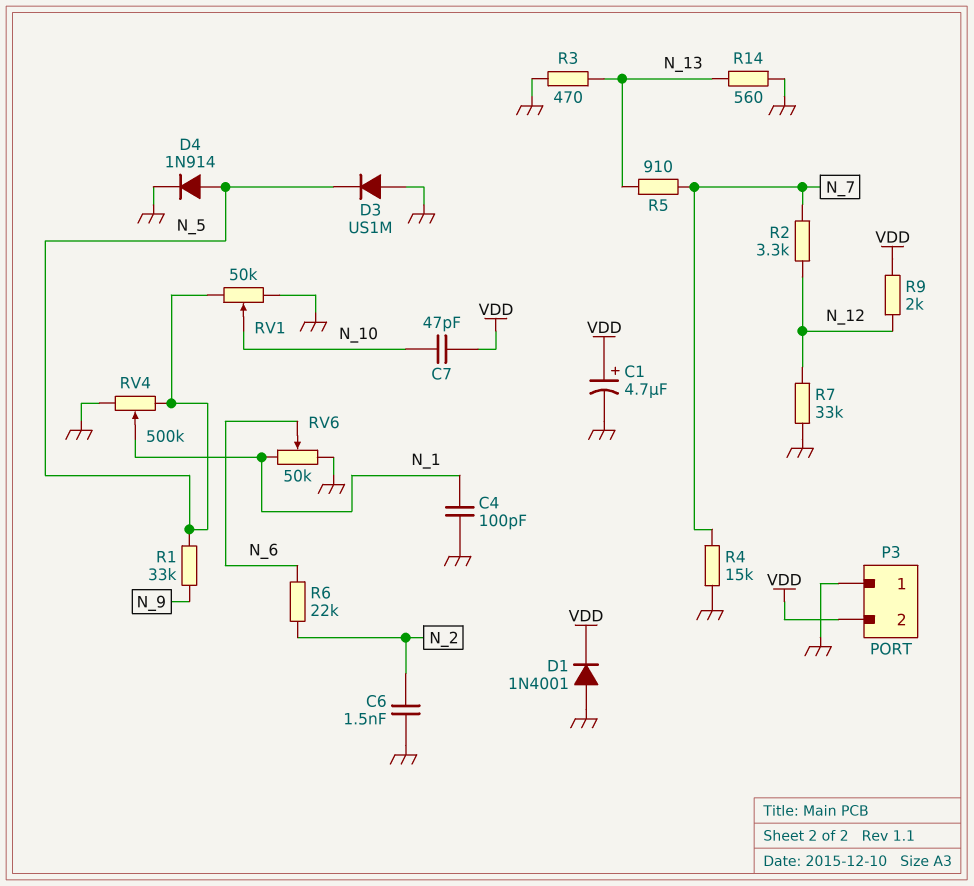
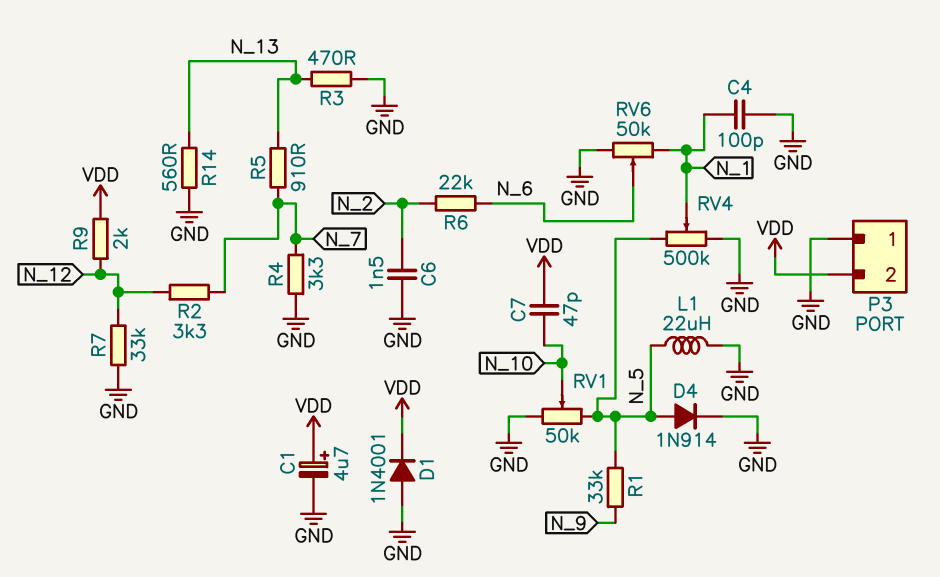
D3: diode US1M (A GND, K N_5) -> none
L1: none -> 22uH (GND, N_5)
R4: 15k (GND, N_7) -> 3.3k (GND, N_7)

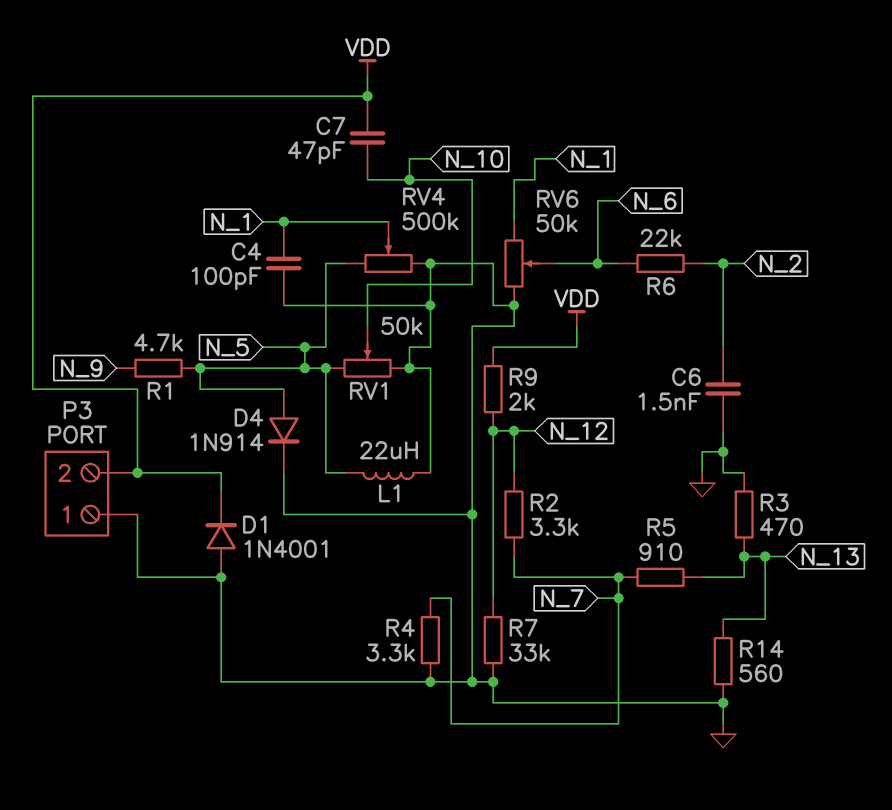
C1: 4.7uF (plus VDD, minus GND) -> none
R1: 33k (N_5, N_9) -> 4.7k (N_5, N_9)

